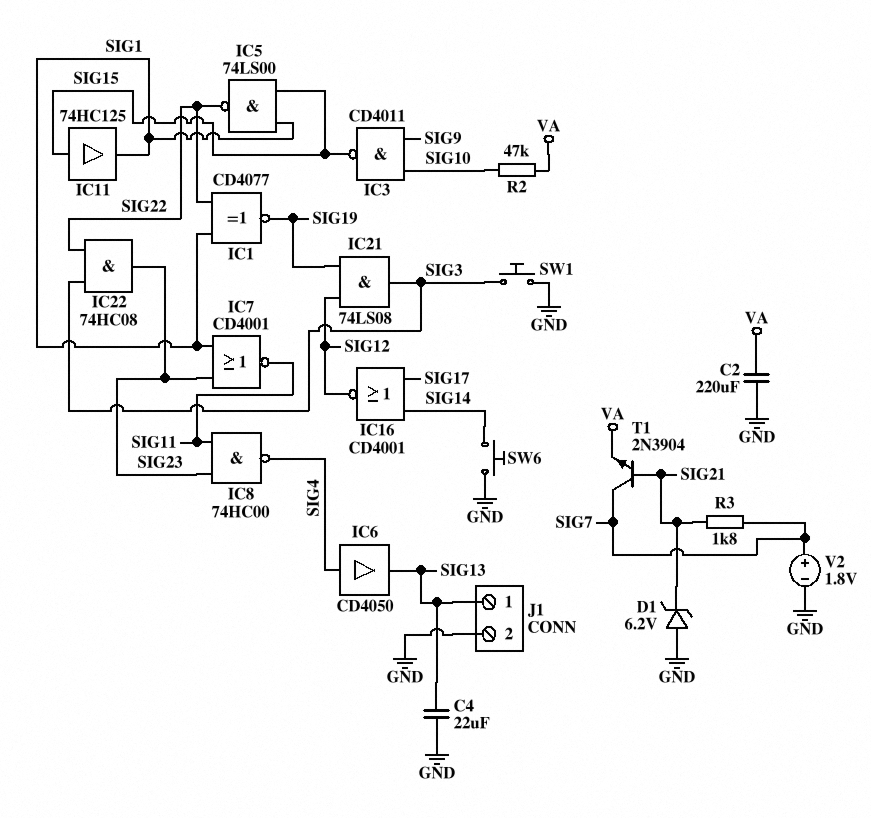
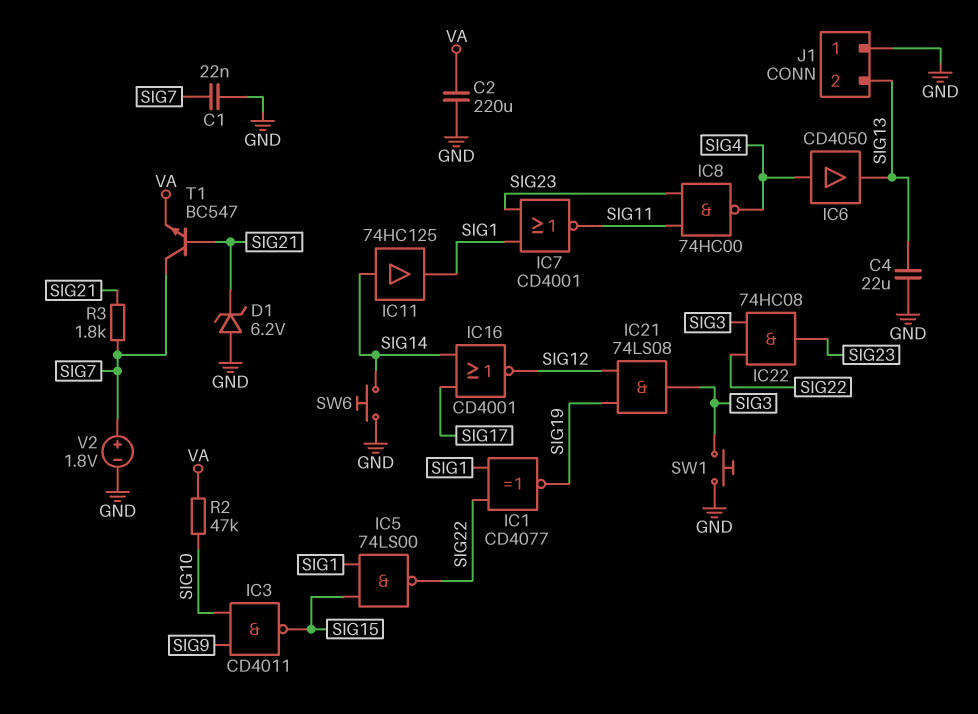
C1: none -> 22nF (GND, SIG7)
IC11: buffer 74HC125 (in SIG15, out SIG1) -> buffer 74HC125 (in SIG14, out SIG1)
J1 pin 1: SIG13 -> GND
J1 pin 2: GND -> SIG13
T1: NPN 2N3904 (B SIG21, C SIG7, E VA) -> NPN BC547 (B SIG21, C SIG7, E VA)

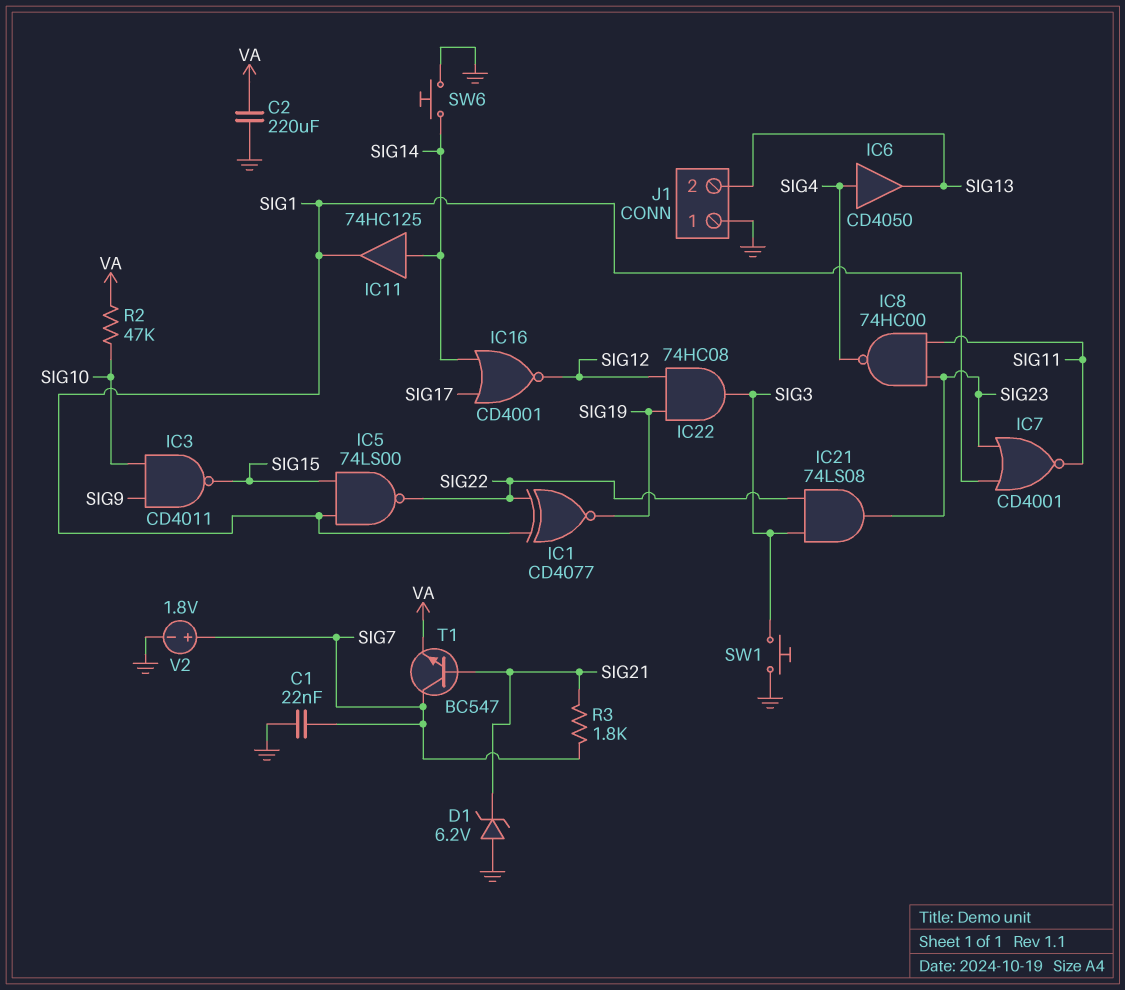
C4: 22uF (GND, SIG13) -> none
IC21: AND 74LS08 (in SIG12, in SIG19, out SIG3) -> AND 74LS08 (in SIG3, in SIG22, out SIG23)
IC22: AND 74HC08 (in SIG3, in SIG22, out SIG23) -> AND 74HC08 (in SIG12, in SIG19, out SIG3)

